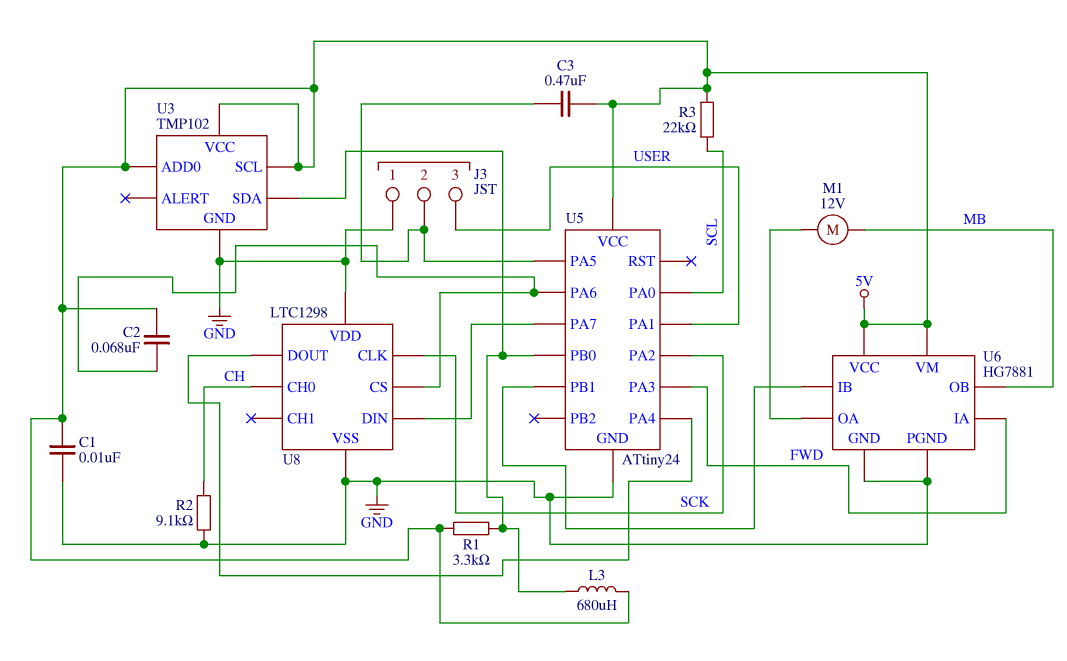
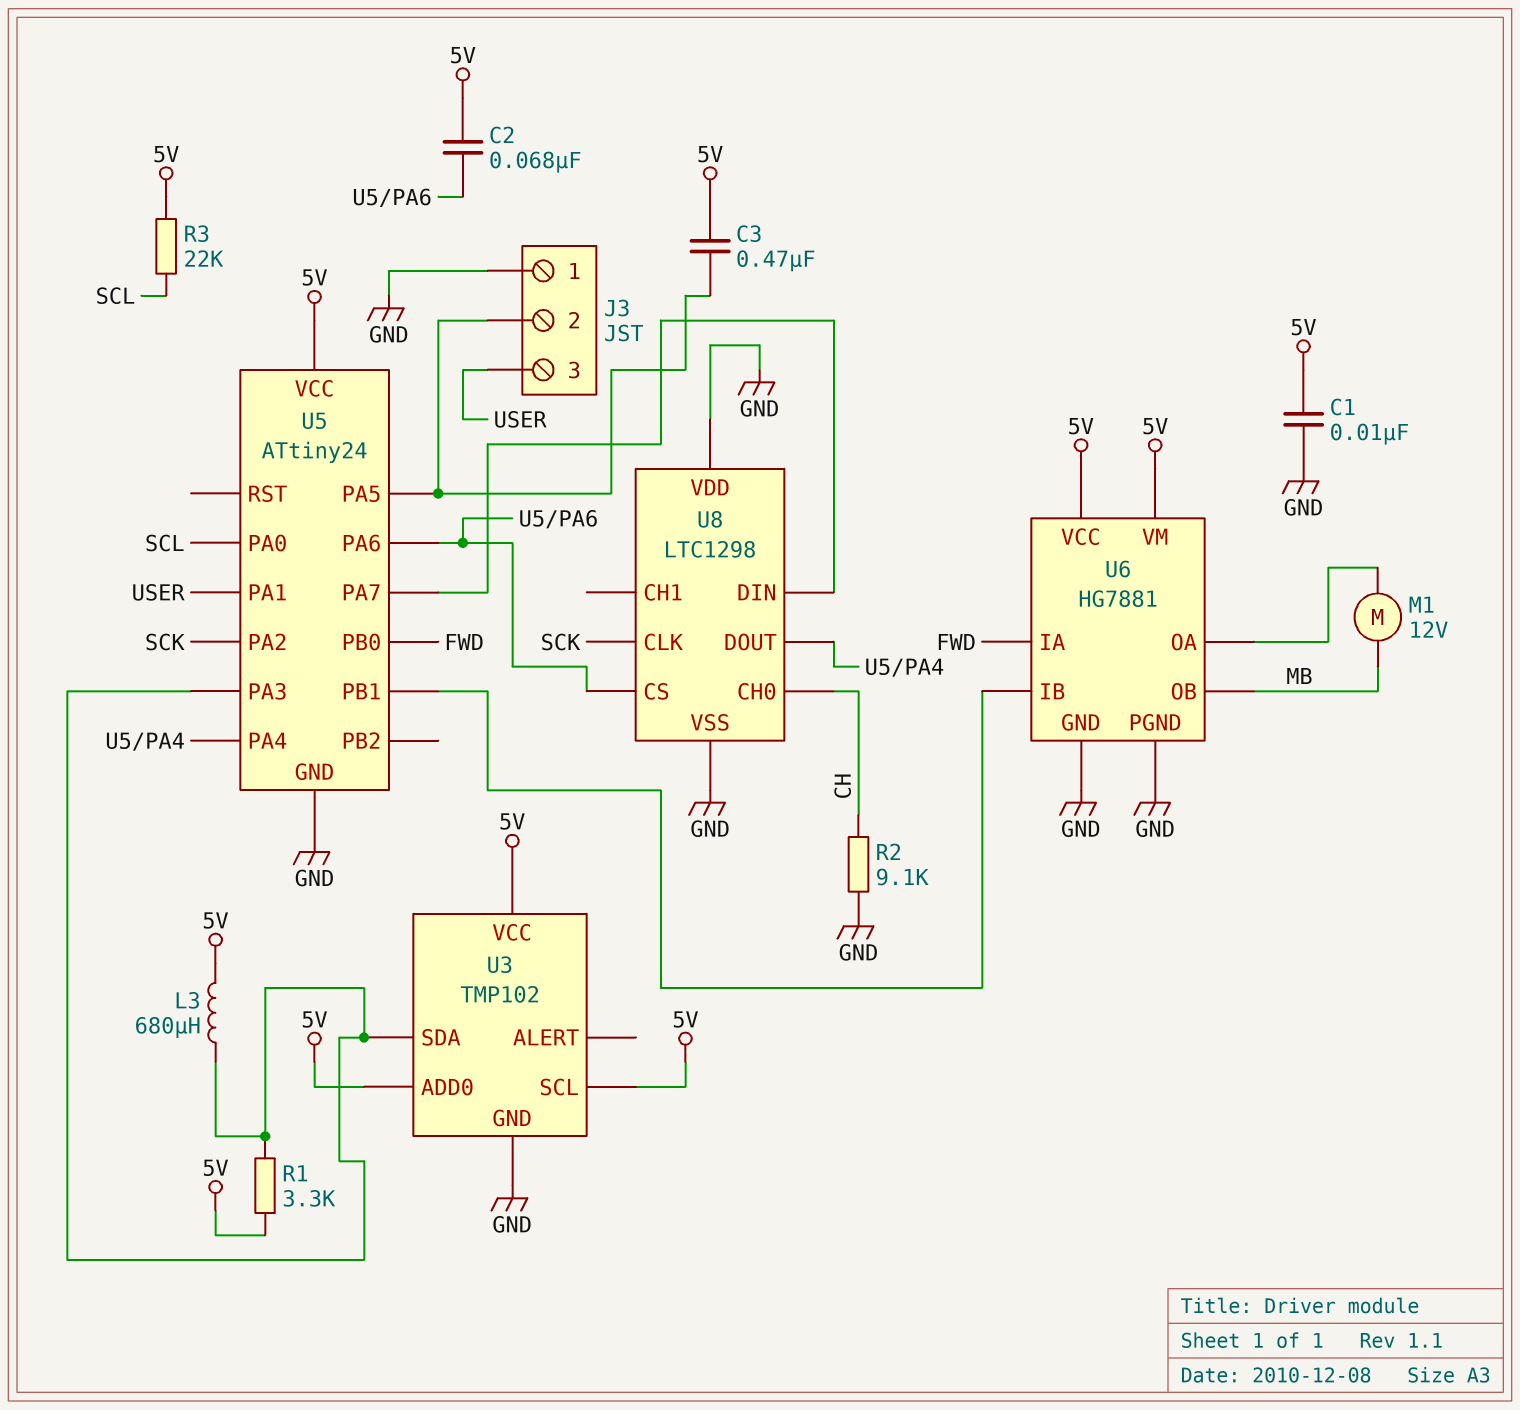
U5 pin PA3: FWD -> U3/SDA
U5 pin PB0: U3/SDA -> FWD

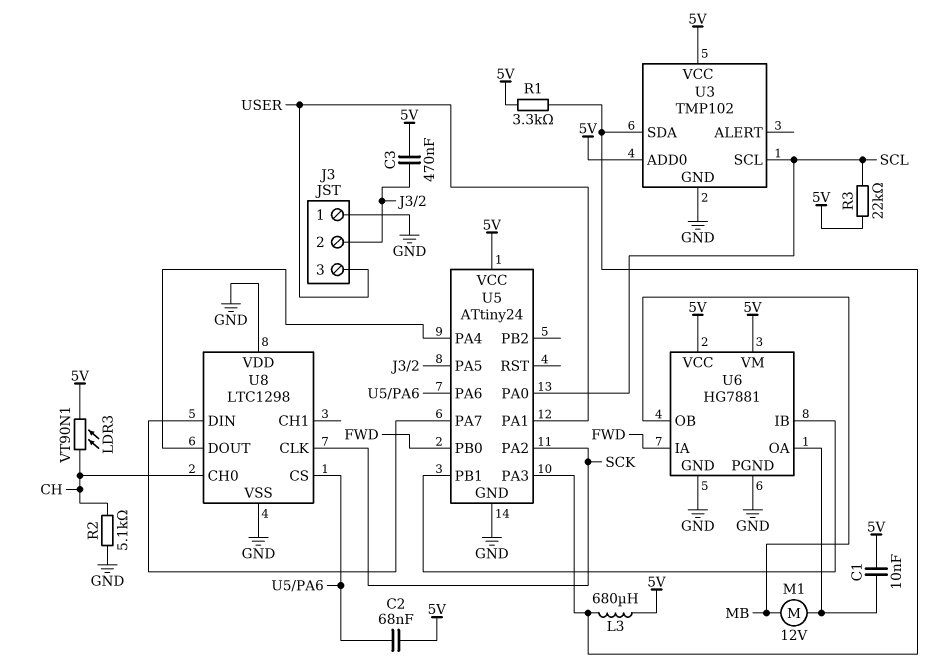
C1: 10nF (5V, GND) -> 10nF (5V, U6/OA)
LDR3: none -> VT90N1 (5V, CH)
R2: 9.1k (CH, GND) -> 5.1k (CH, GND)
U3 pin SCL: 5V -> SCL

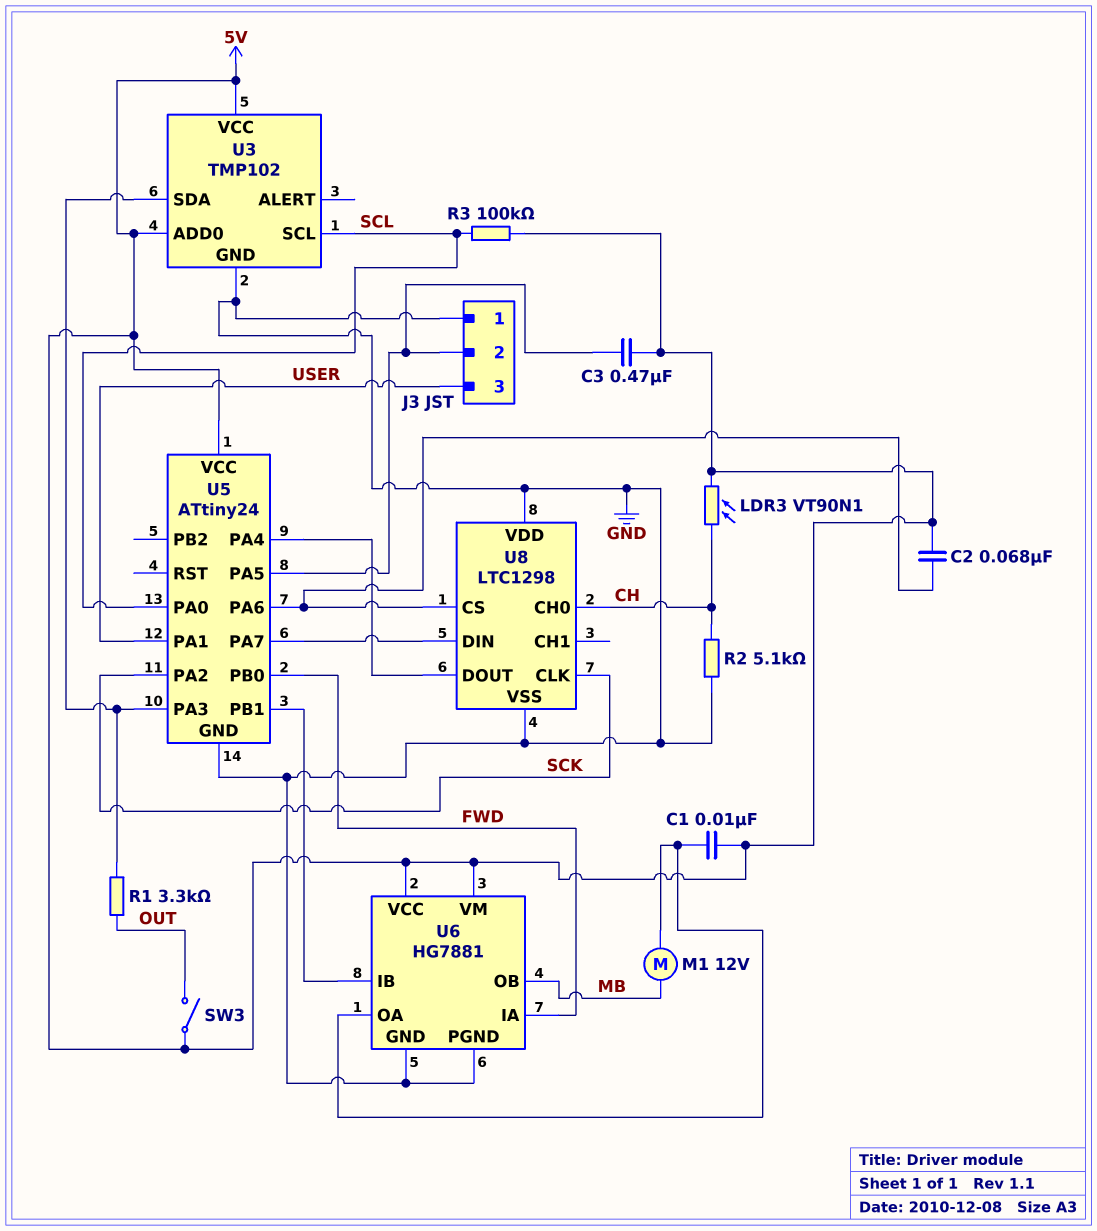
L3: 680uH (5V, U3/SDA) -> none
R1: 3.3k (5V, U3/SDA) -> 3.3k (OUT, U3/SDA)
R3: 22k (5V, SCL) -> 100k (5V, SCL)
SW3: none -> switch (5V, OUT)

